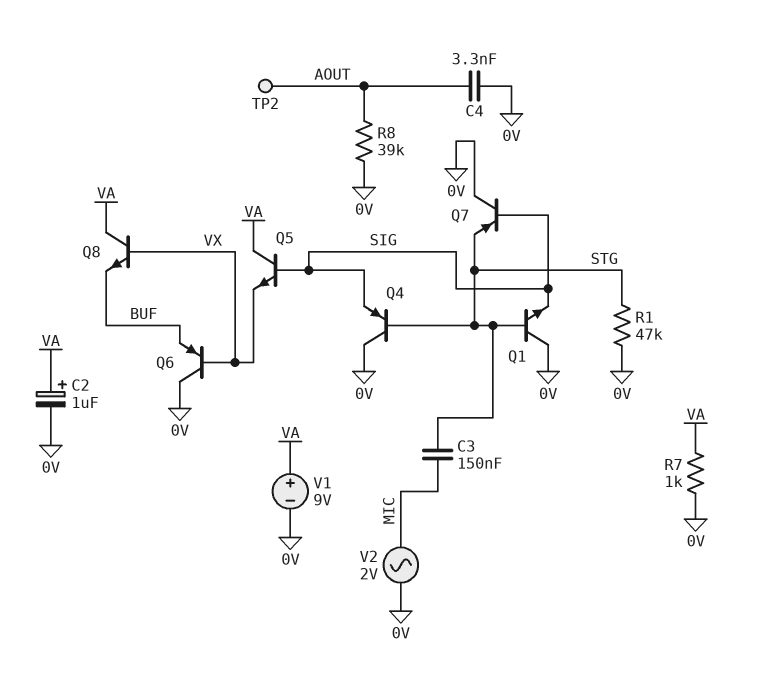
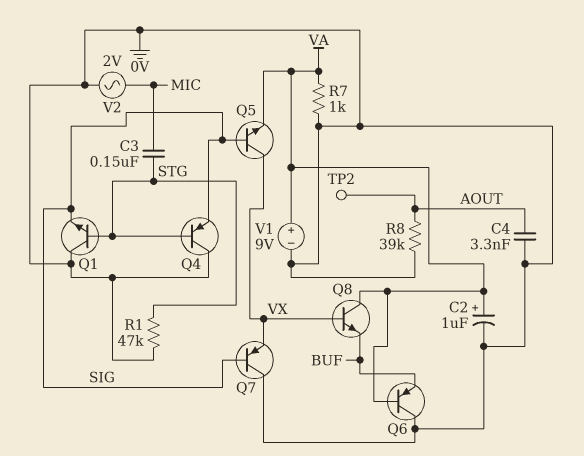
Q5: NPN (B SIG, C VA, E VX) -> NPN (B SIG, C VX, E VA)
Q6: PNP (B VX, C 0V, E BUF) -> PNP (B VA, C 0V, E BUF)
Q7: PNP (B SIG, C 0V, E STG) -> PNP (B SIG, C 0V, E VX)

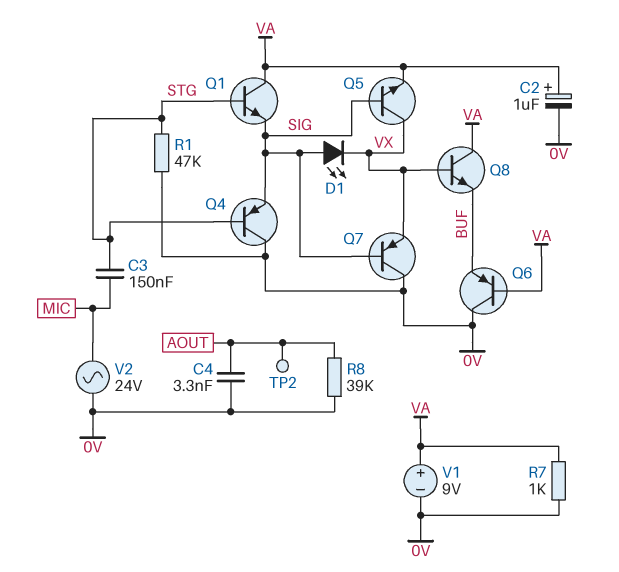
D1: none -> LED (A SIG, K VX)
Q1: NPN (B STG, C 0V, E SIG) -> NPN (B STG, C VA, E SIG)
V2: AC 2V (0V, MIC) -> AC 24V (0V, MIC)

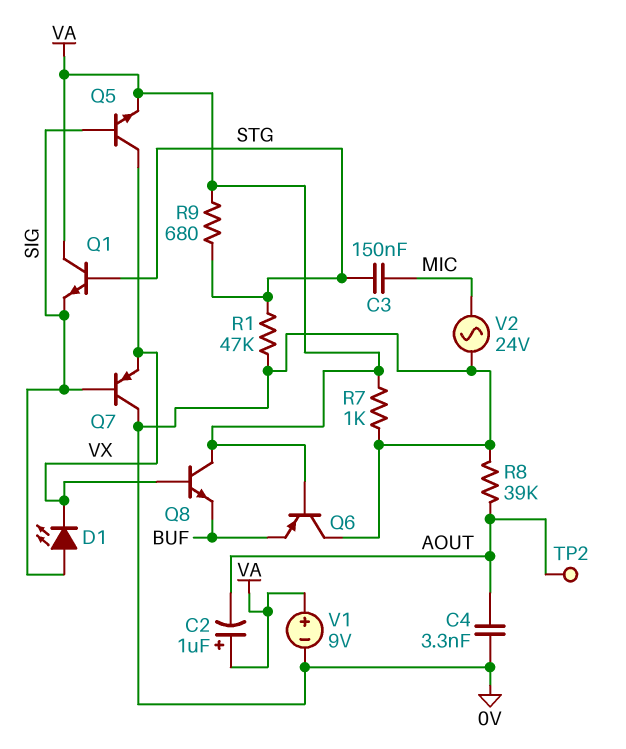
C2: 1uF (plus VA, minus 0V) -> 1uF (plus VA, minus AOUT)
Q4: PNP (B STG, C 0V, E SIG) -> none
R9: none -> 680 (STG, VA)

